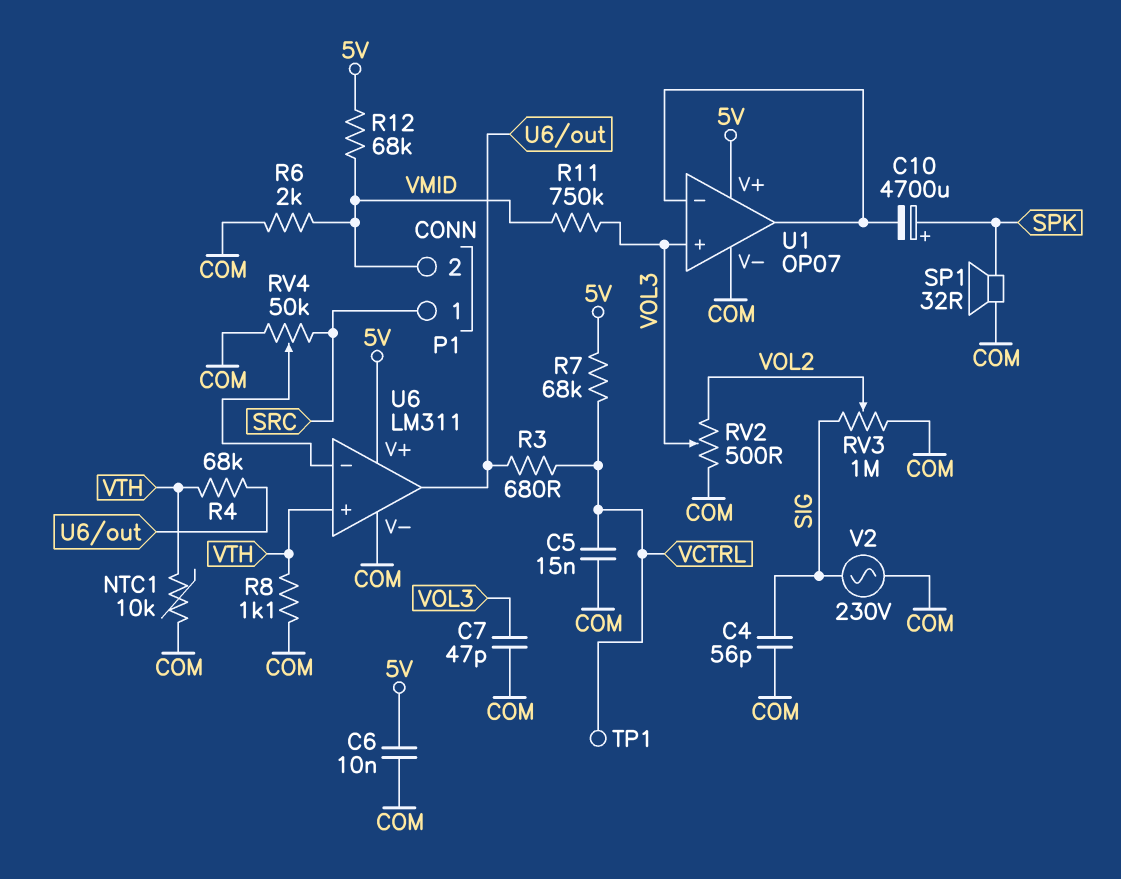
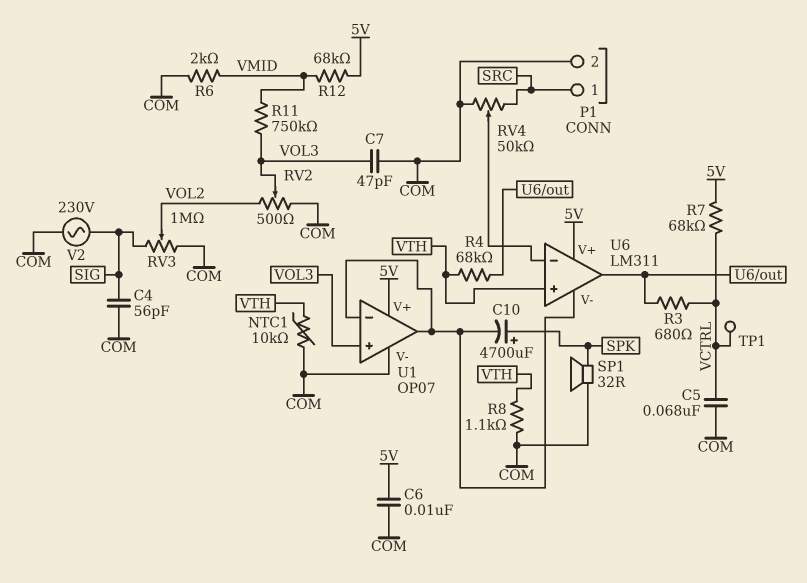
C5: 15nF (COM, VCTRL) -> 68nF (COM, VCTRL)
P1 pin 2: VMID -> COM
U6 pin V-: COM -> U1/in-

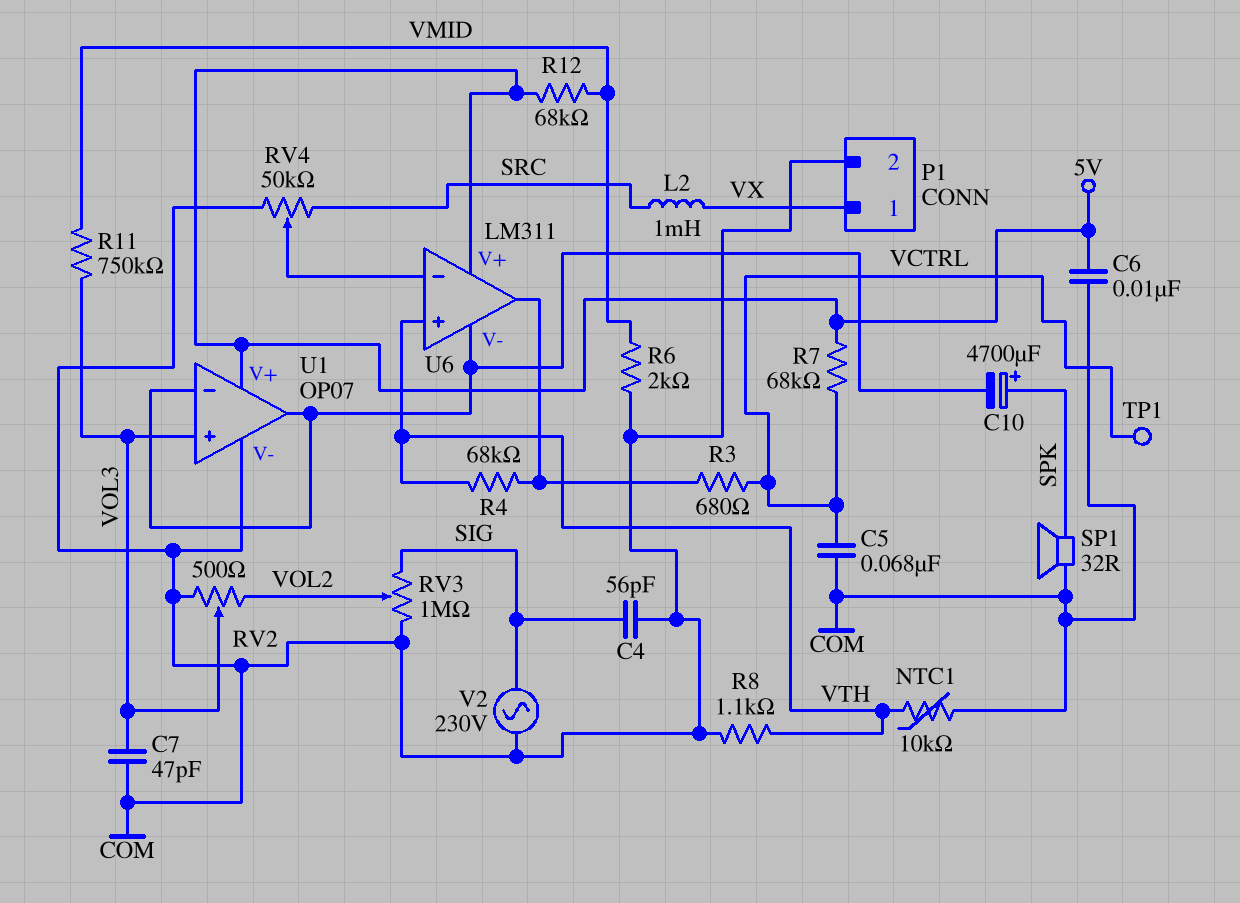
L2: none -> 1mH (SRC, VX)
P1 pin 1: SRC -> VX

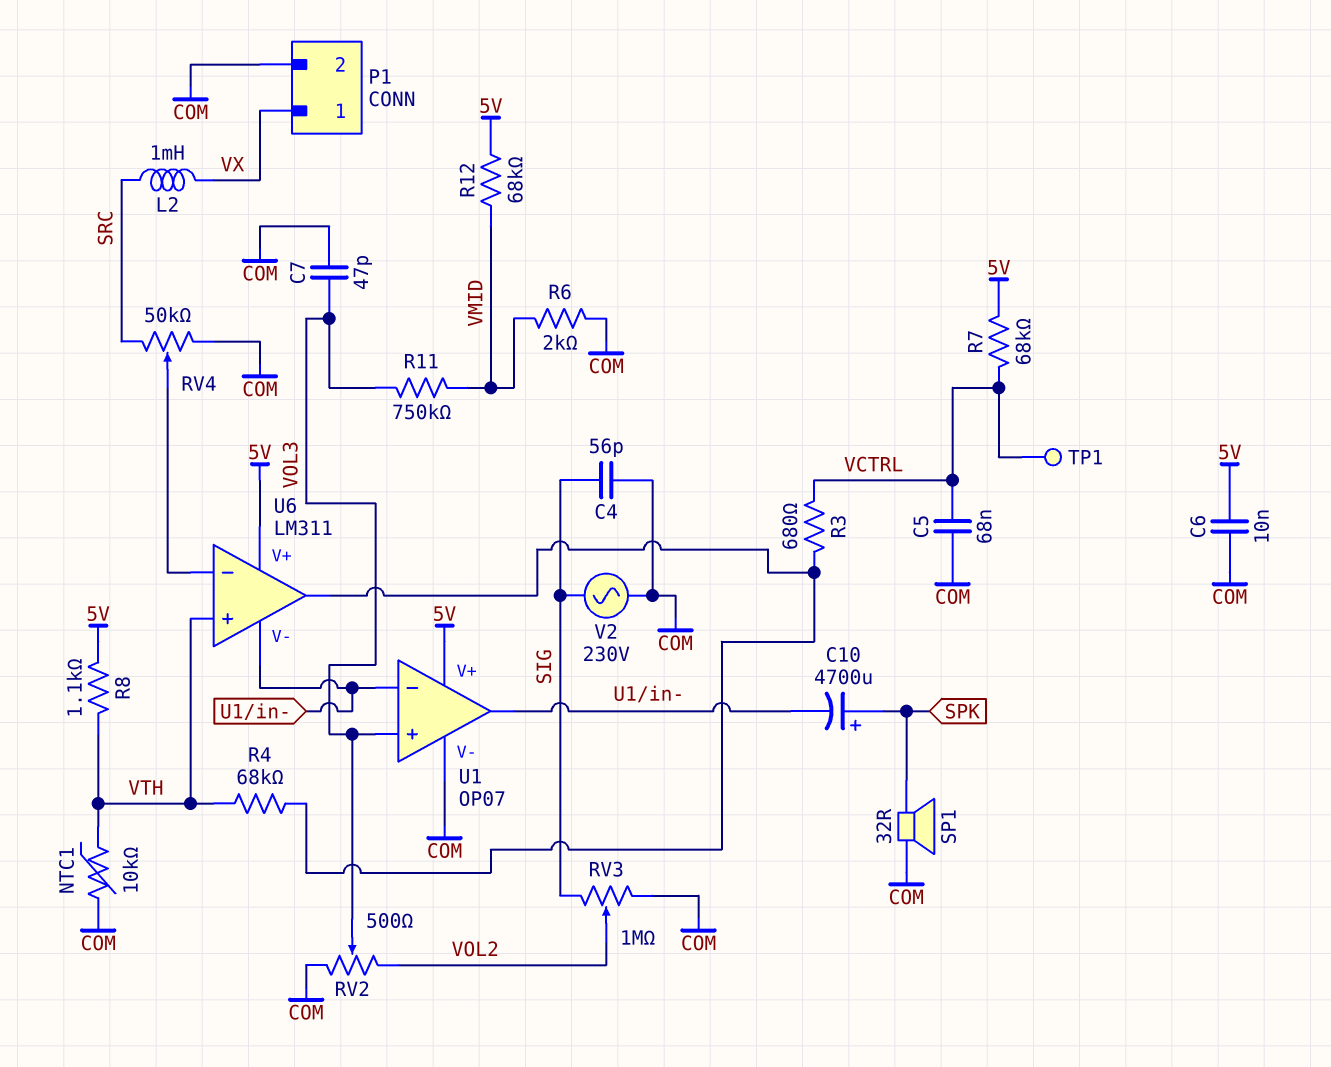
R8: 1.1k (COM, VTH) -> 1.1k (5V, VTH)

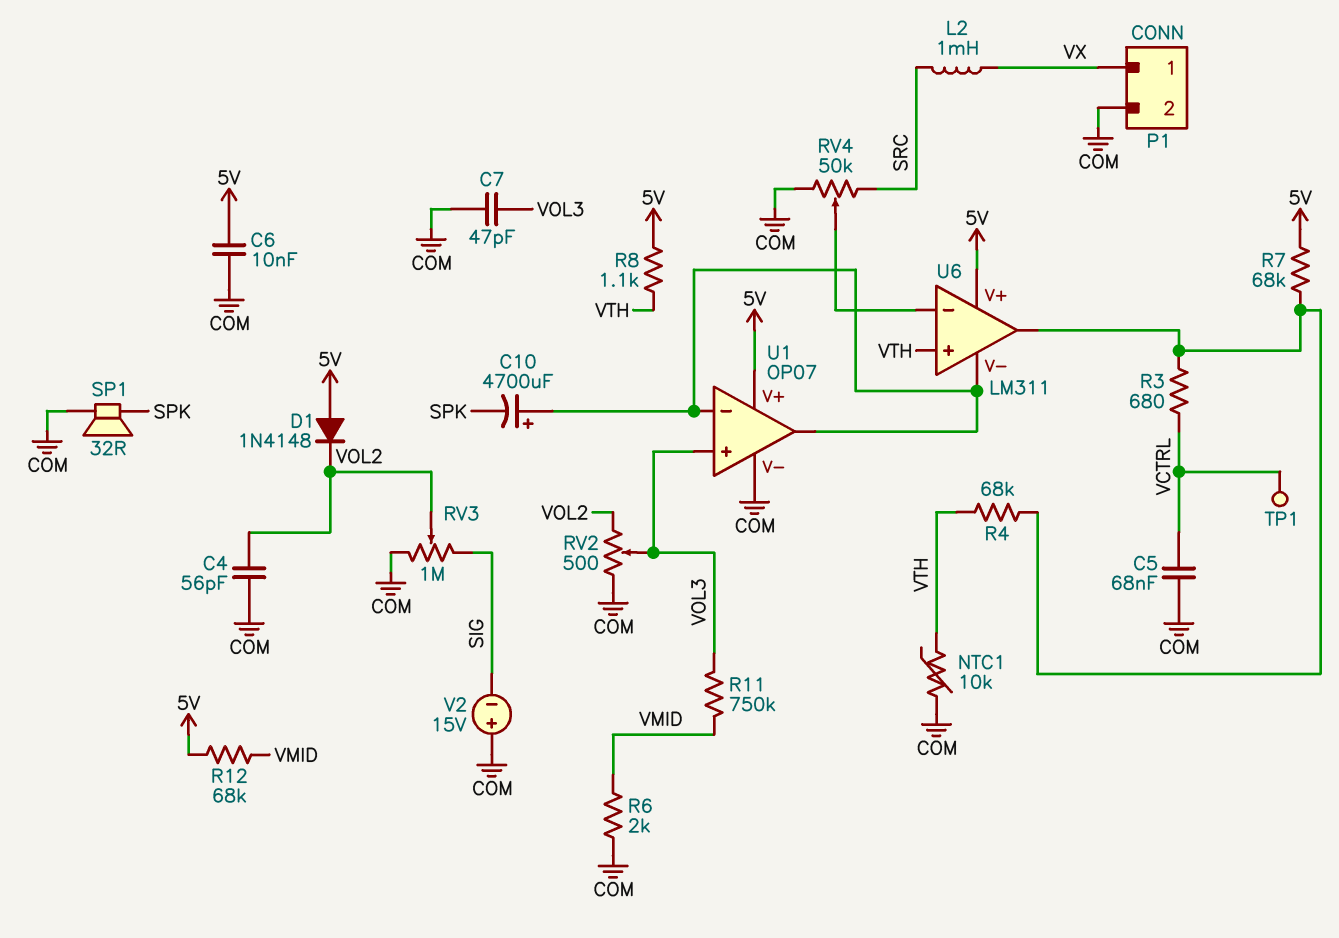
C4: 56pF (COM, SIG) -> 56pF (COM, VOL2)
C10: 4700uF (plus SPK, minus U1/in-) -> 4700uF (plus U1/in-, minus SPK)
D1: none -> diode 1N4148 (A 5V, K VOL2)
R7: 68k (5V, VCTRL) -> 68k (5V, U6/out)
V2: AC 230V (COM, SIG) -> 15V (plus COM, minus SIG)

